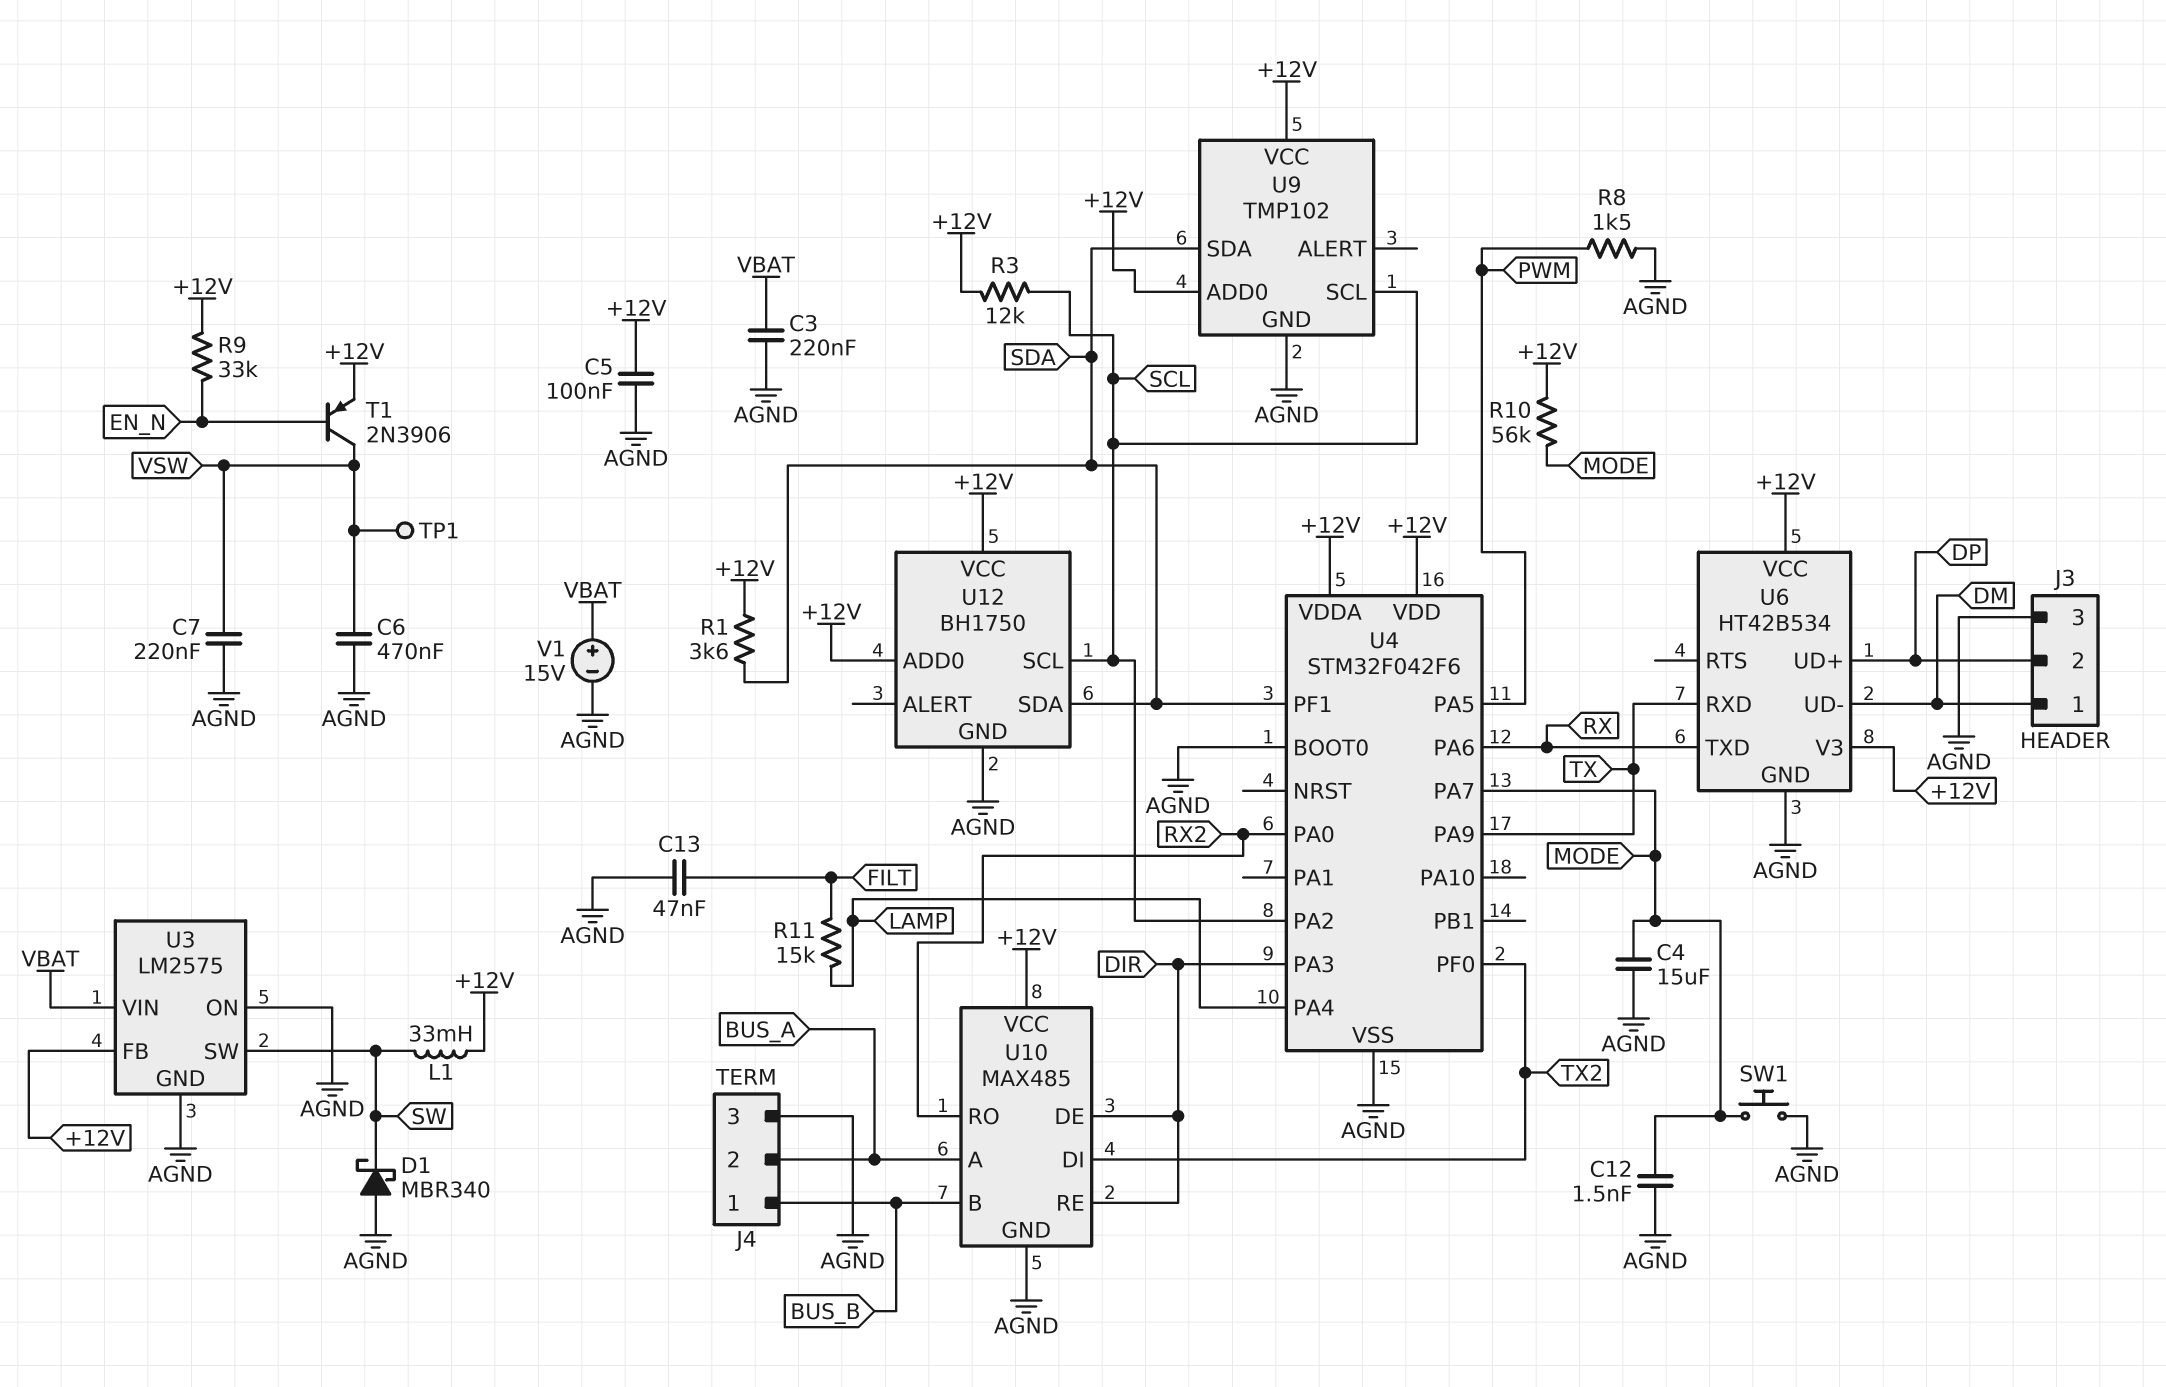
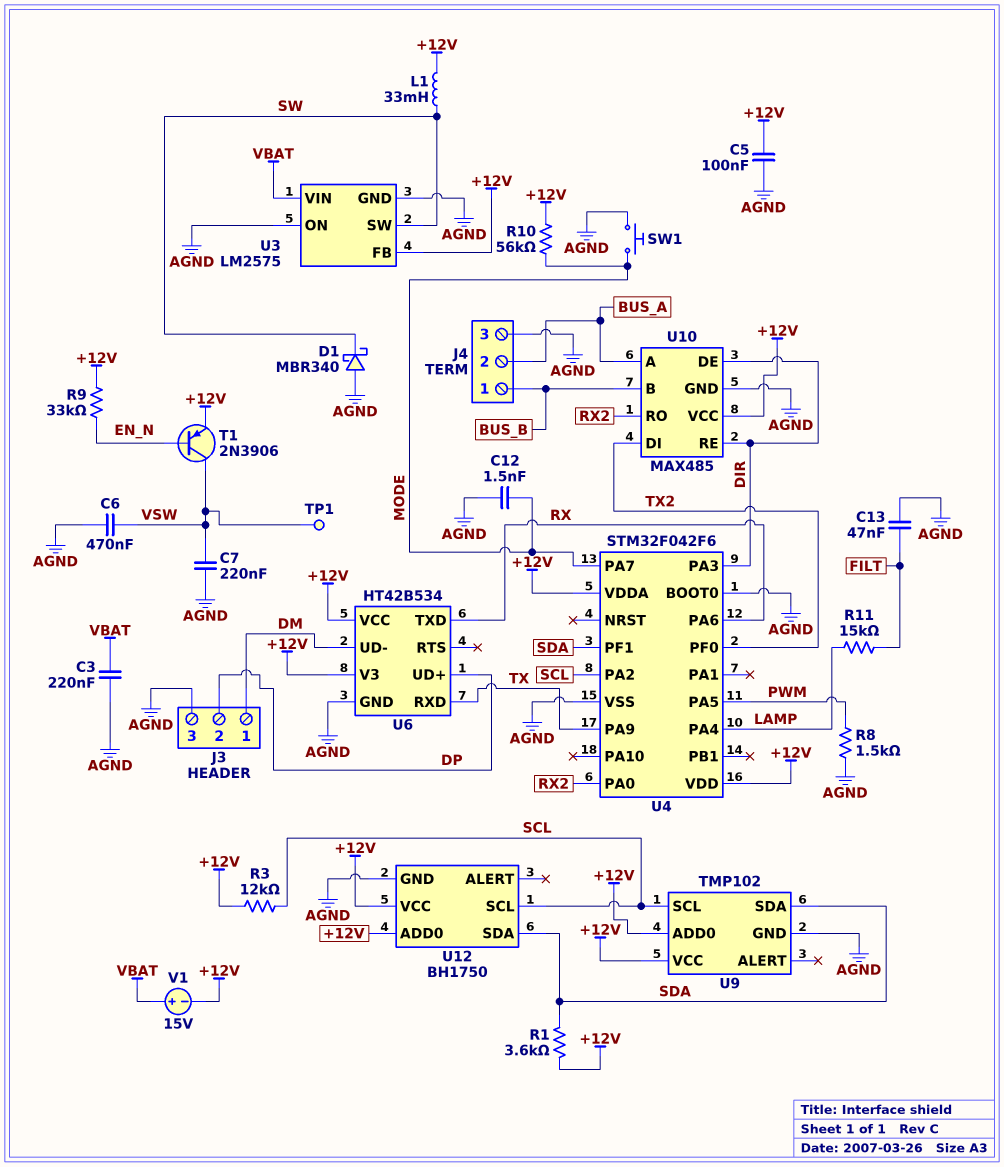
C4: 15uF (AGND, MODE) -> none
V1: 15V (plus VBAT, minus AGND) -> 15V (plus VBAT, minus +12V)

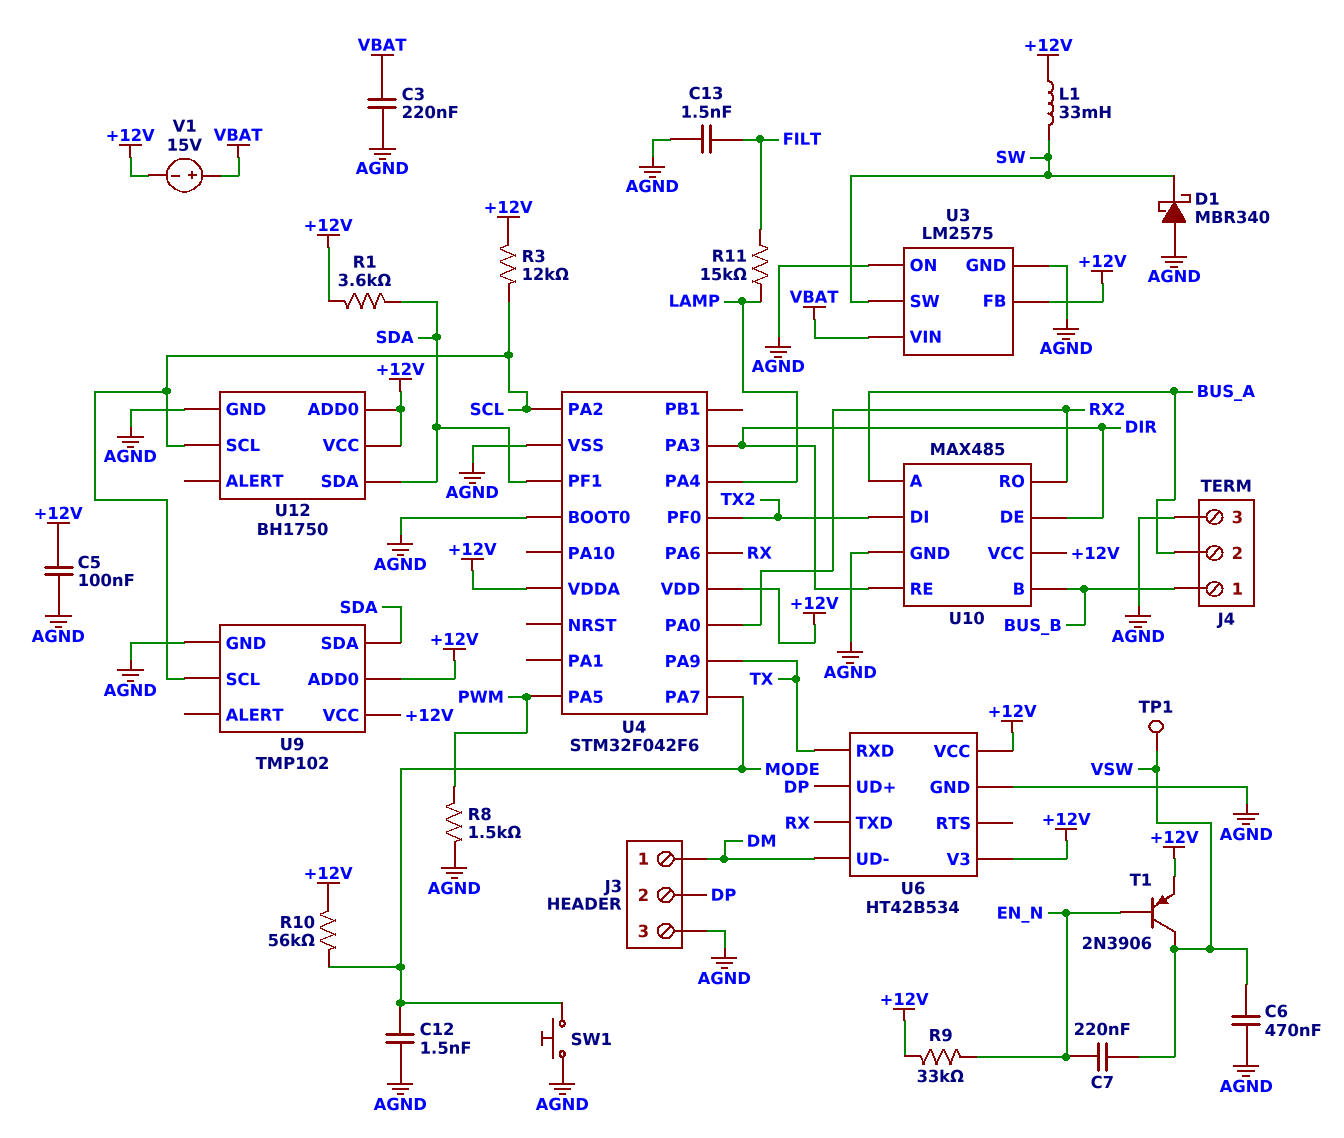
C7: 220nF (AGND, VSW) -> 220nF (EN_N, VSW)
C13: 47nF (AGND, FILT) -> 1.5nF (AGND, FILT)

